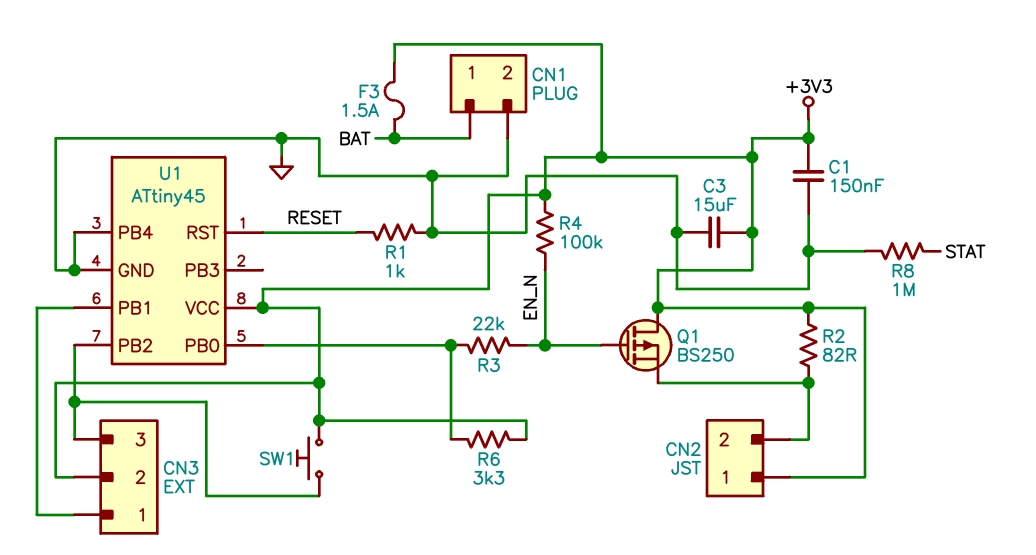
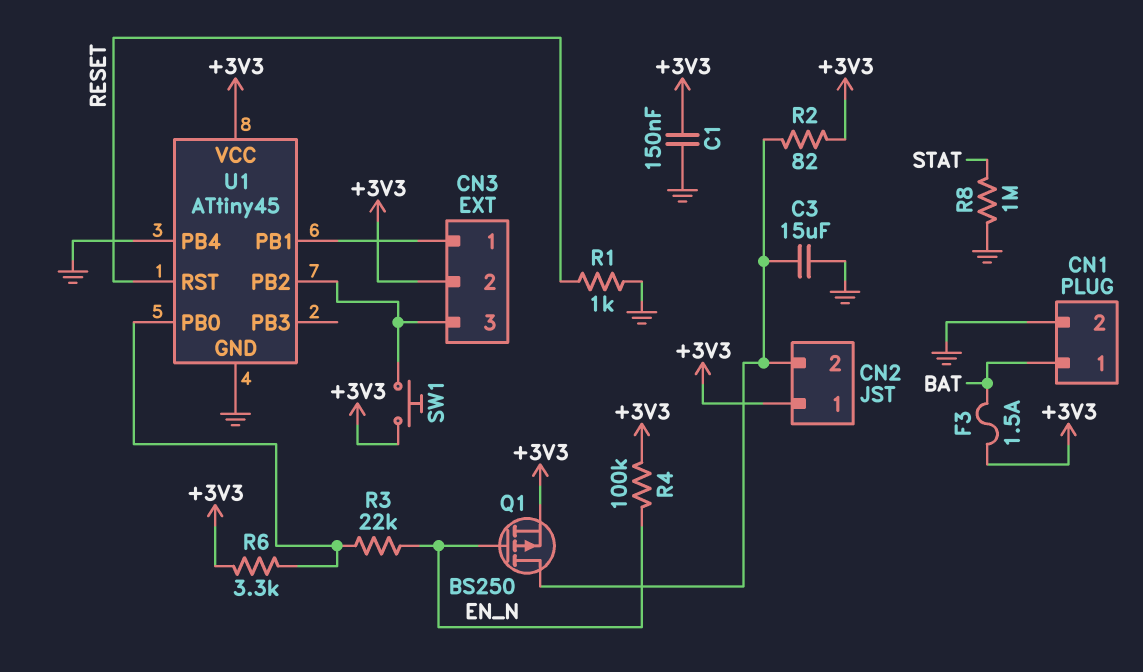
C3: 15uF (+3V3, GND) -> 15uF (CN2/2, GND)
Q1: PMOS BS250 (G EN_N, D +3V3, S CN2/2) -> PMOS BS250 (G EN_N, D CN2/2, S +3V3)

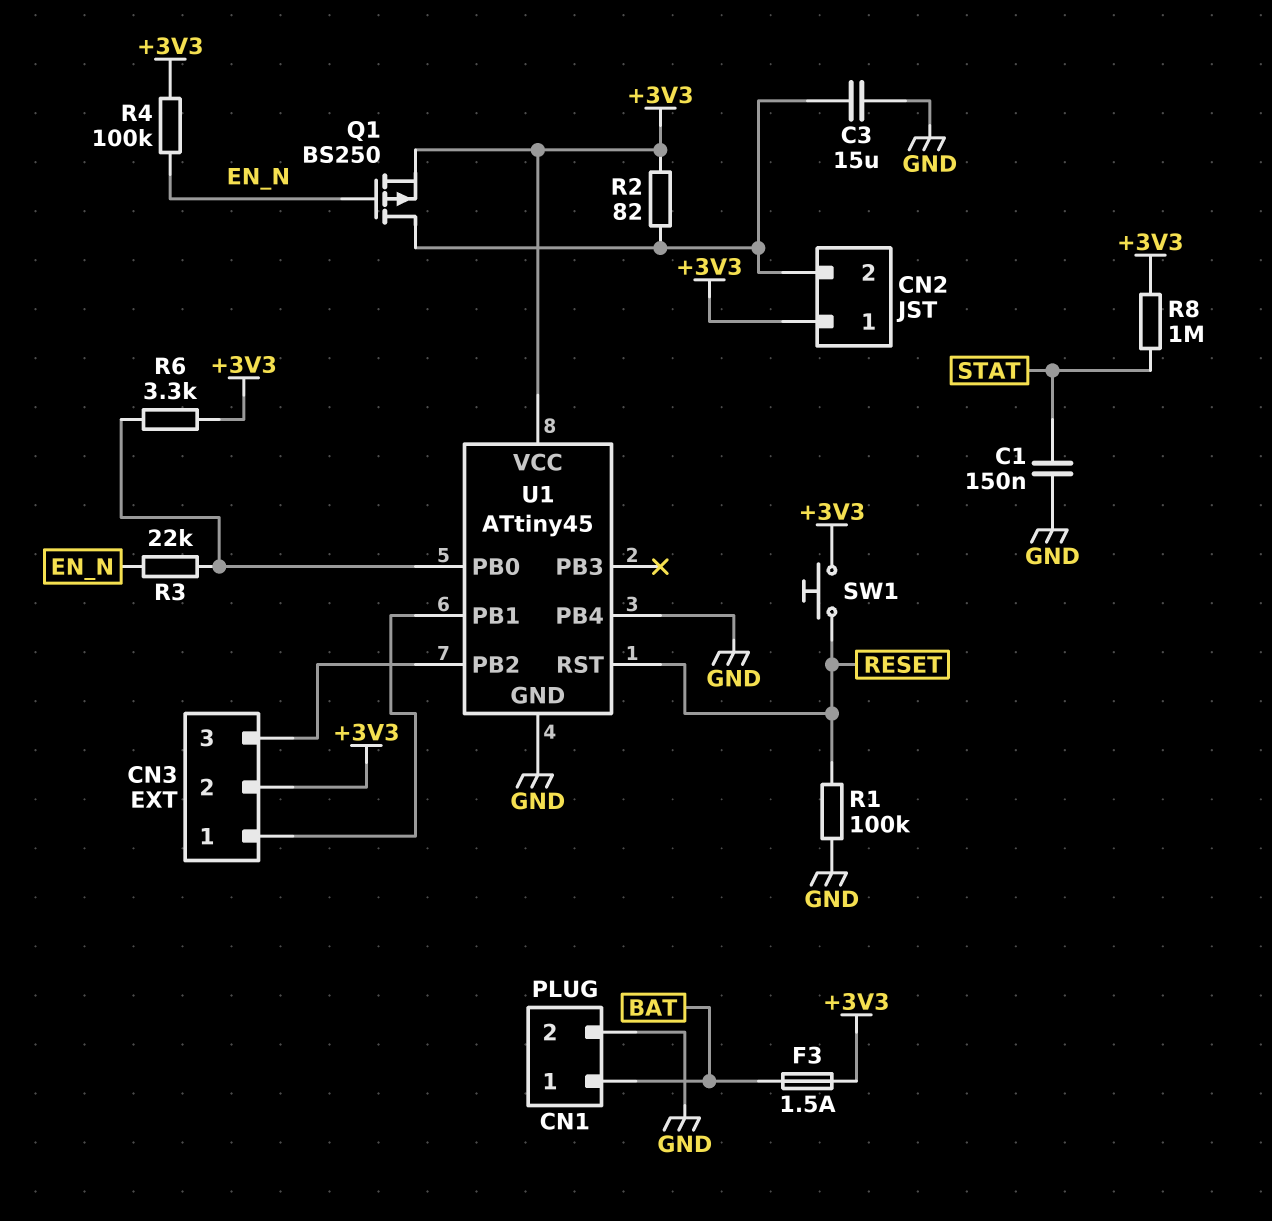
C1: 150nF (+3V3, GND) -> 150nF (GND, STAT)
R1: 1k (GND, RESET) -> 100k (GND, RESET)
R8: 1M (GND, STAT) -> 1M (+3V3, STAT)
SW1: button (+3V3, CN3/3) -> button (+3V3, RESET)

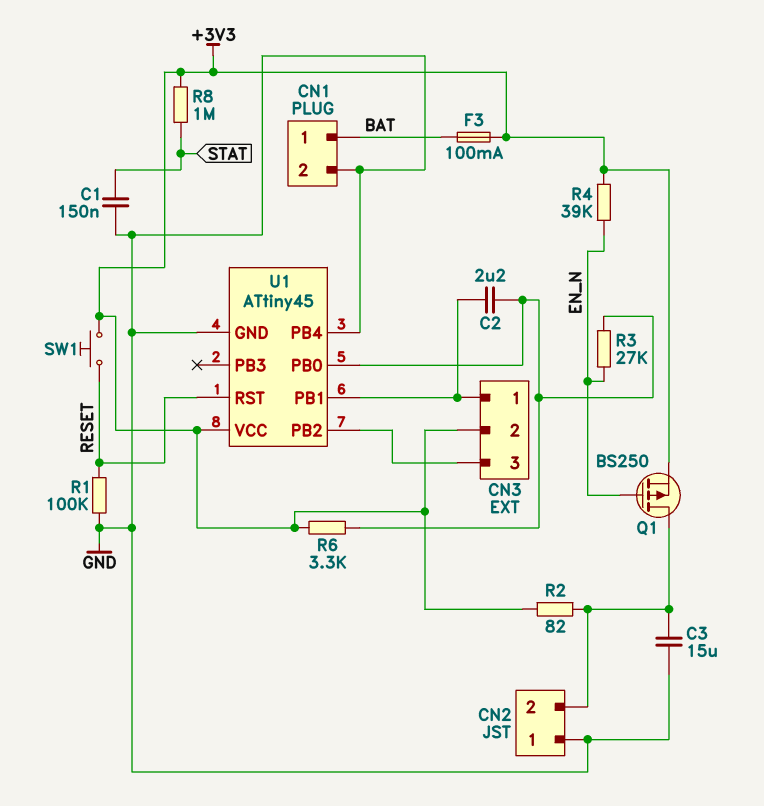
C2: none -> 2.2uF (CN3/1, U1/PB0)
CN2 pin 1: +3V3 -> GND
F3: 1.5A (+3V3, BAT) -> 100mA (+3V3, BAT)
R3: 22k (EN_N, U1/PB0) -> 27k (EN_N, U1/PB0)
R4: 100k (+3V3, EN_N) -> 39k (+3V3, EN_N)

